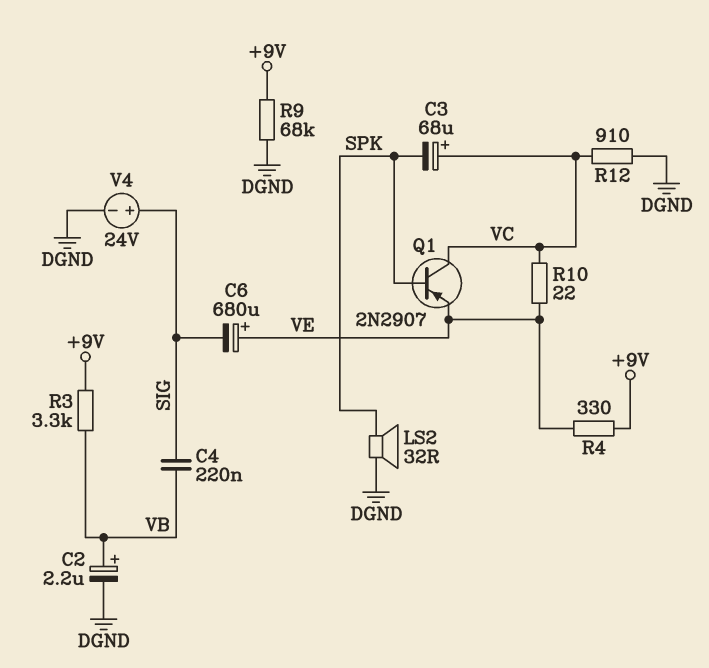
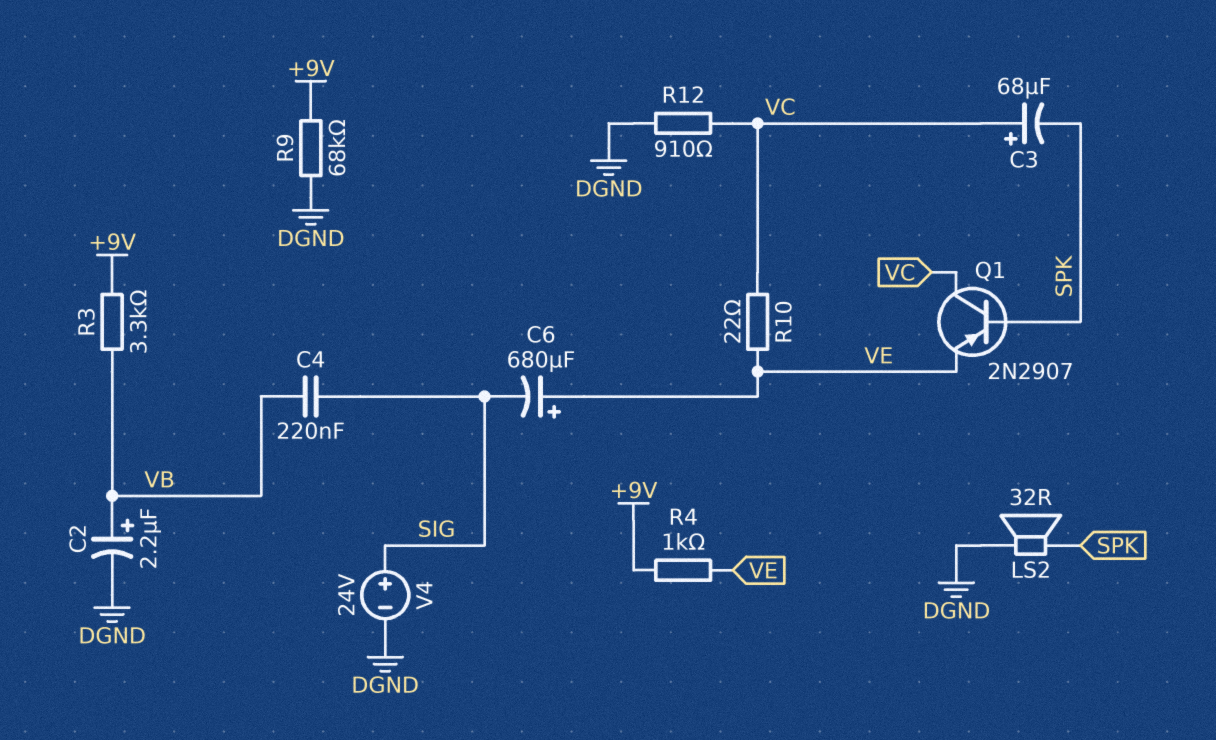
R4: 330 (+9V, VE) -> 1k (+9V, VE)

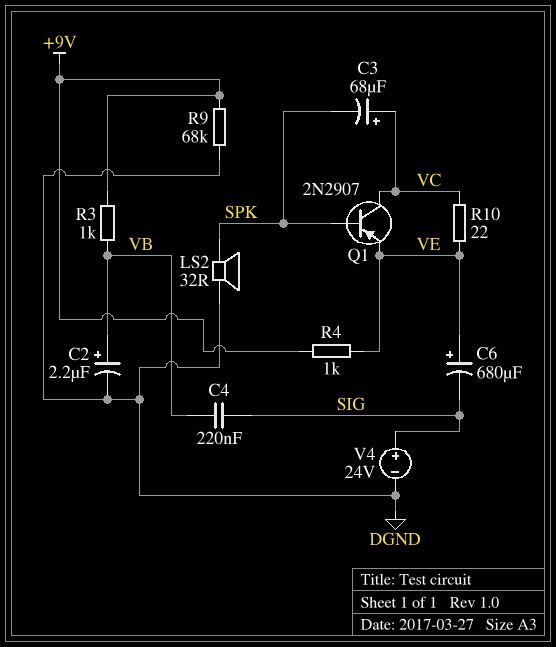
R3: 3.3k (+9V, VB) -> 1k (+9V, VB)
R12: 910 (DGND, VC) -> none

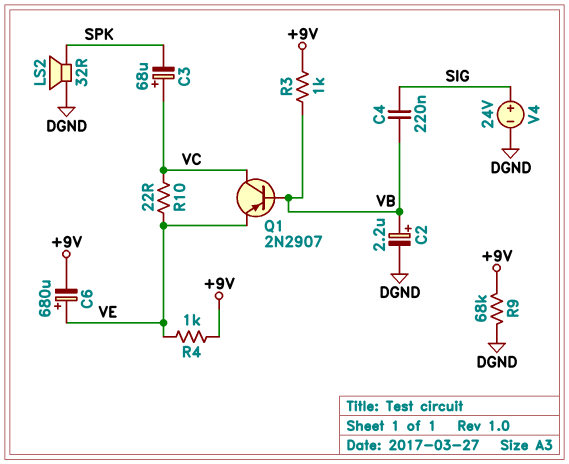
C6: 680uF (plus VE, minus SIG) -> 680uF (plus VE, minus +9V)
Q1: PNP 2N2907 (B SPK, C VC, E VE) -> PNP 2N2907 (B VB, C VC, E VE)

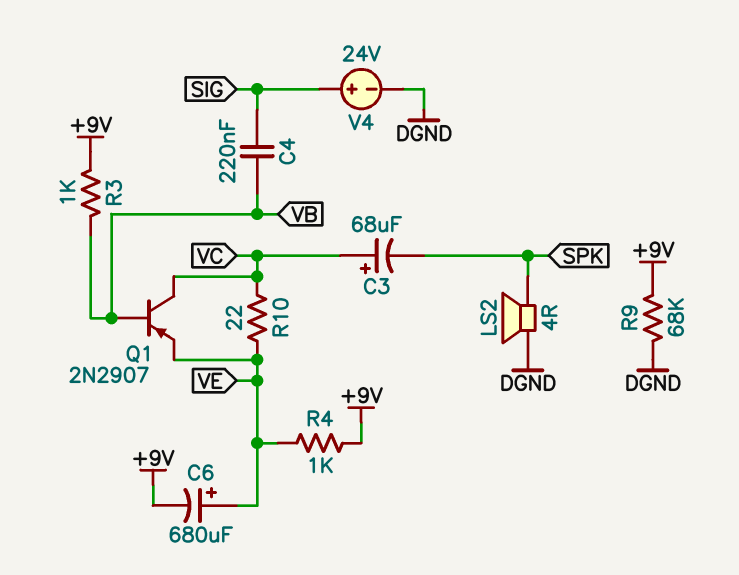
C2: 2.2uF (plus VB, minus DGND) -> none
LS2: speaker 32R (DGND, SPK) -> speaker 4R (DGND, SPK)

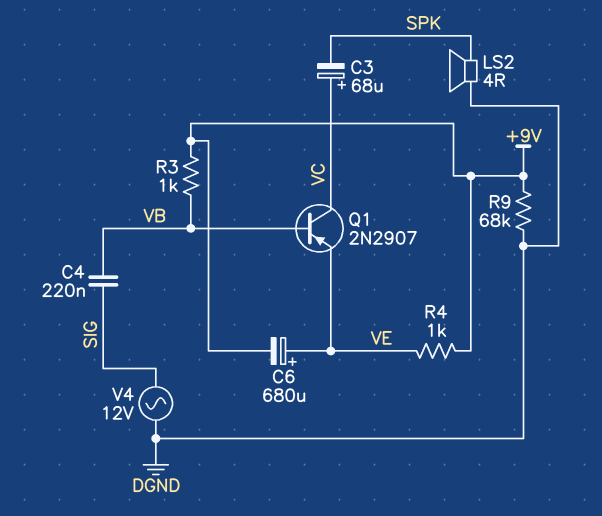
R10: 22 (VC, VE) -> none
V4: 24V (plus SIG, minus DGND) -> AC 12V (DGND, SIG)

